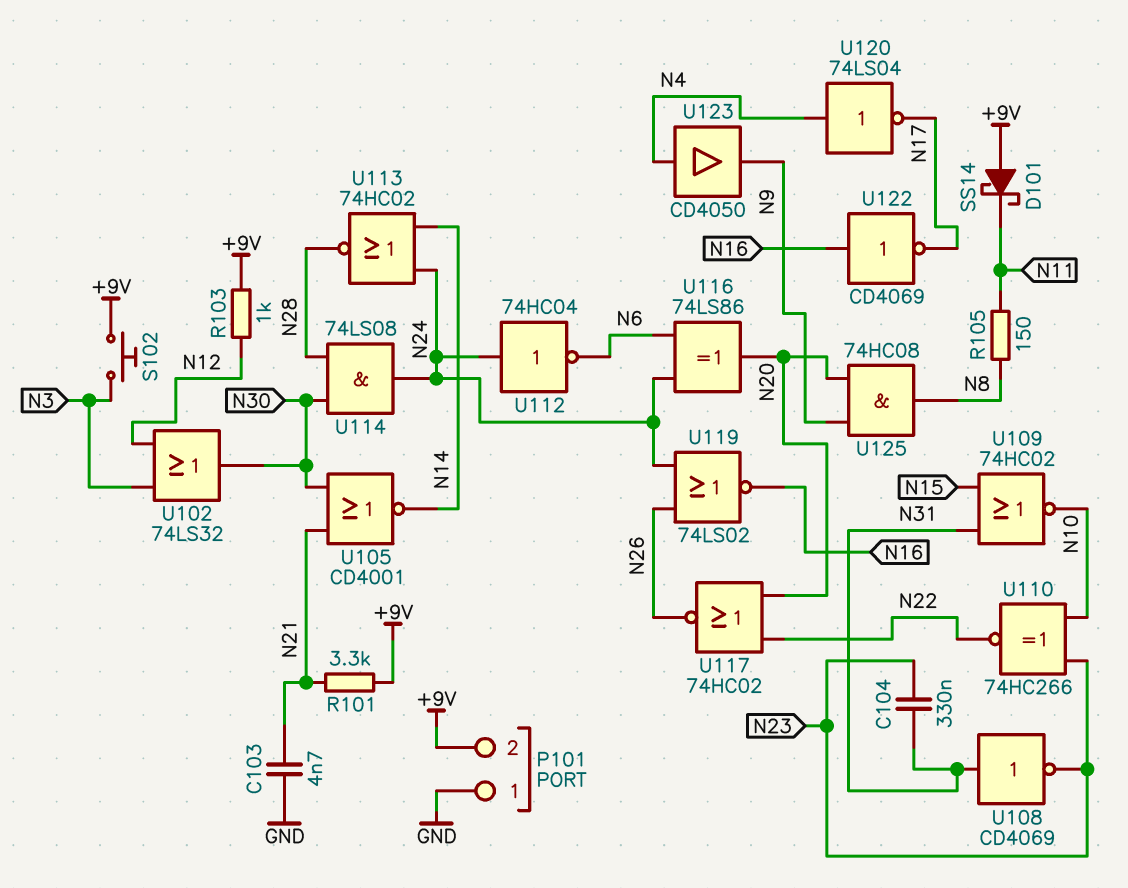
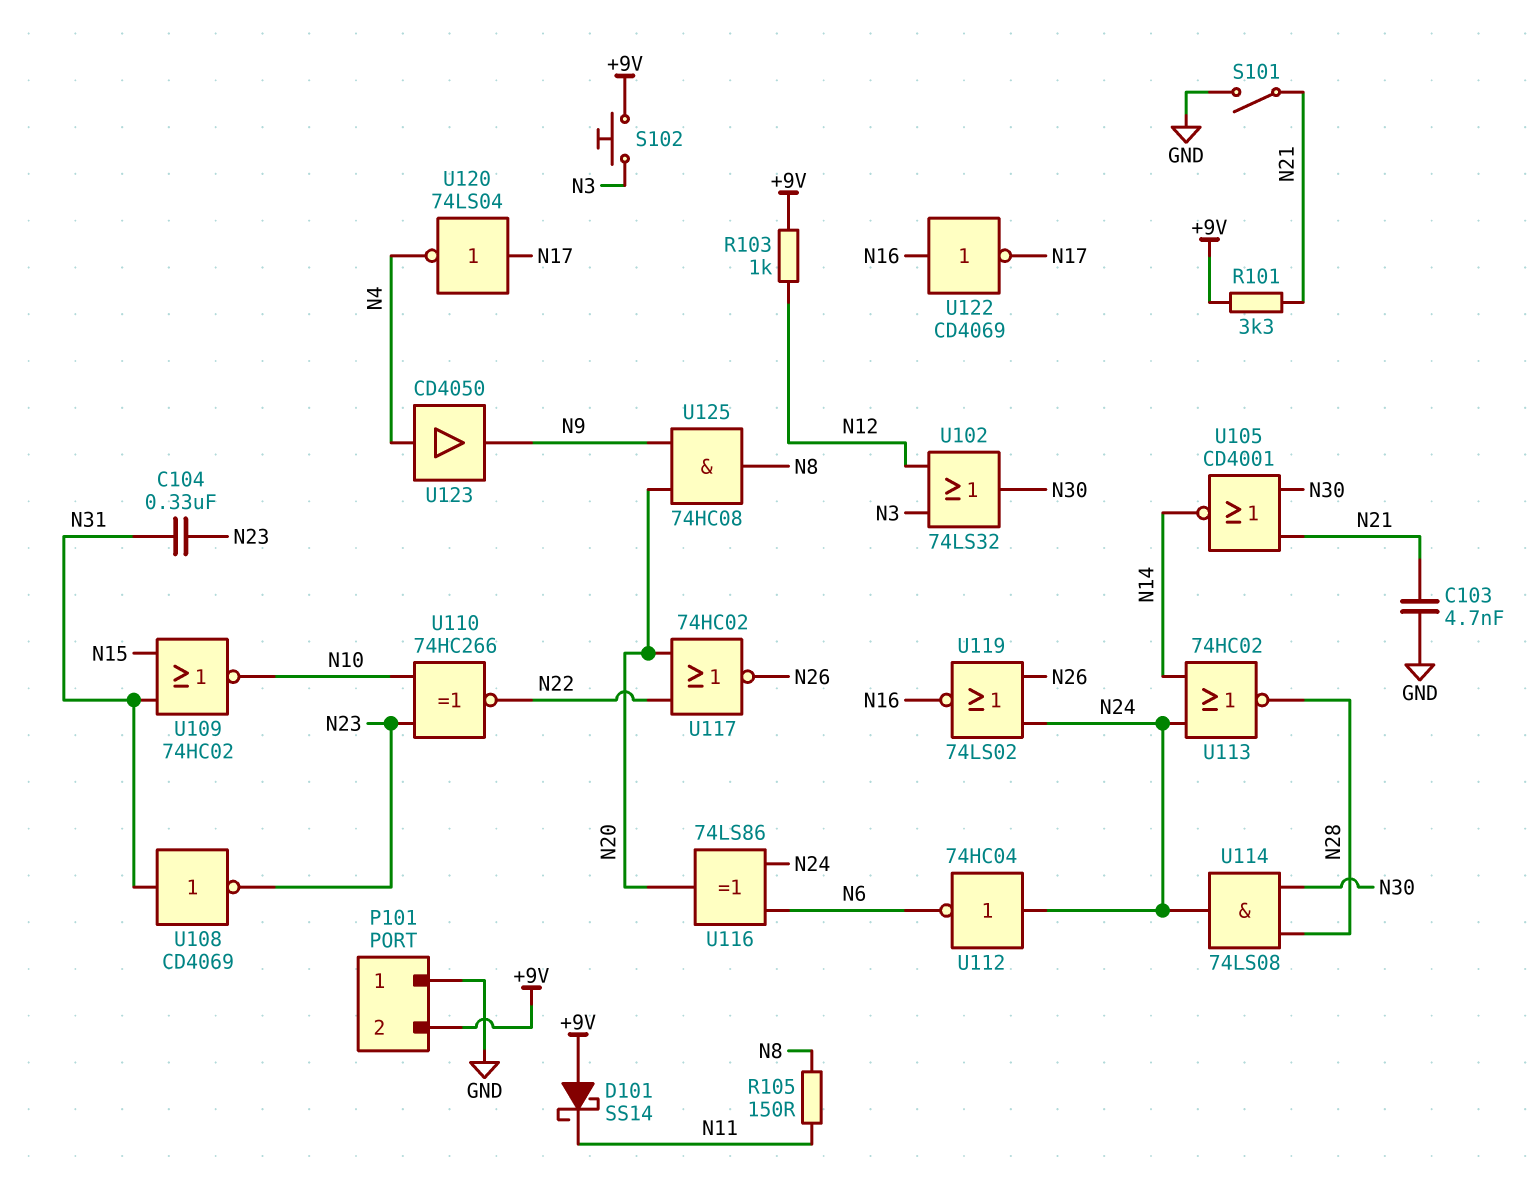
S101: none -> switch (GND, N21)
U120: NOT 74LS04 (in N4, out N17) -> NOT 74LS04 (in N17, out N4)

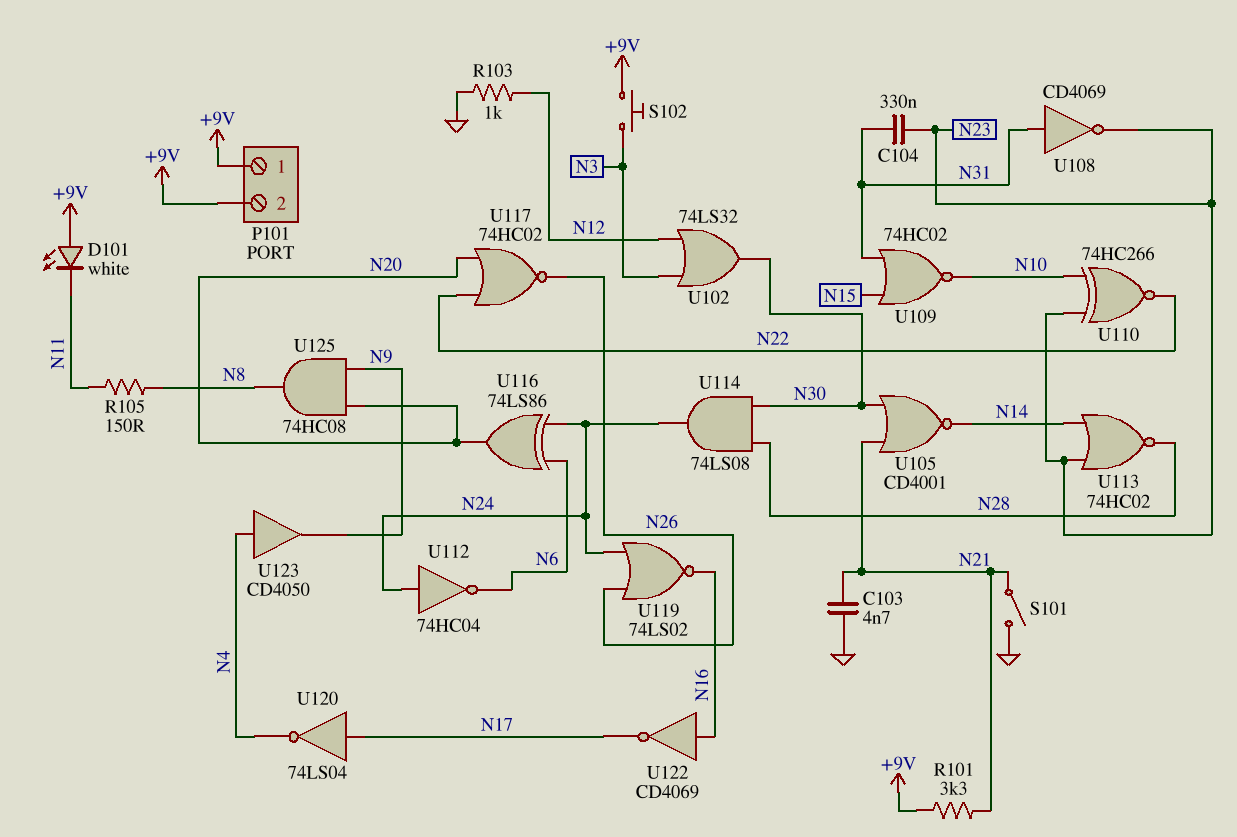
D101: schottky SS14 (A +9V, K N11) -> LED white (A +9V, K N11)
P101 pin 1: GND -> +9V
R103: 1k (+9V, N12) -> 1k (GND, N12)
U113: NOR 74HC02 (in N14, in N24, out N28) -> NOR 74HC02 (in N14, in N23, out N28)

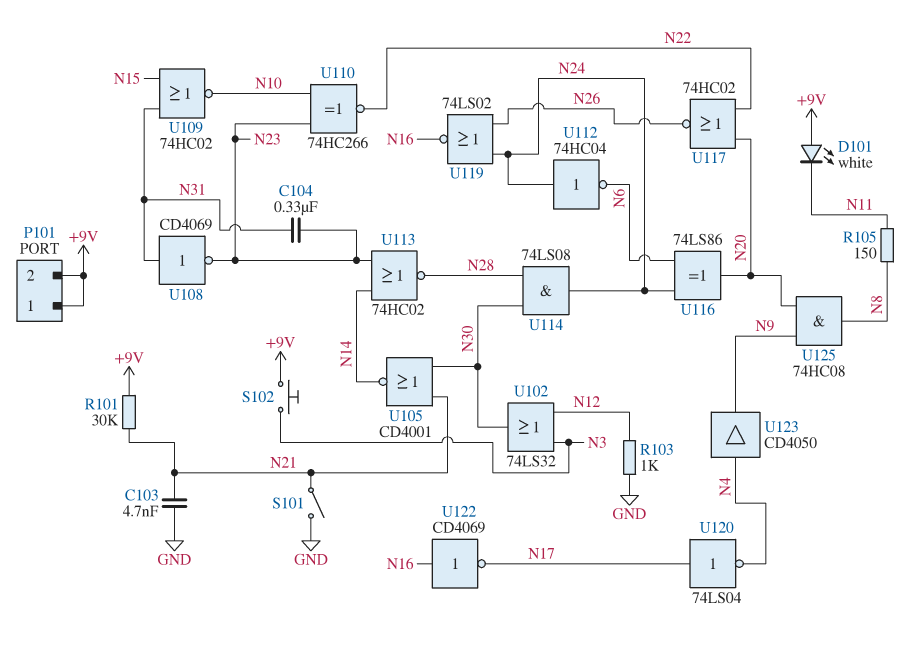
R101: 3.3k (+9V, N21) -> 30k (+9V, N21)

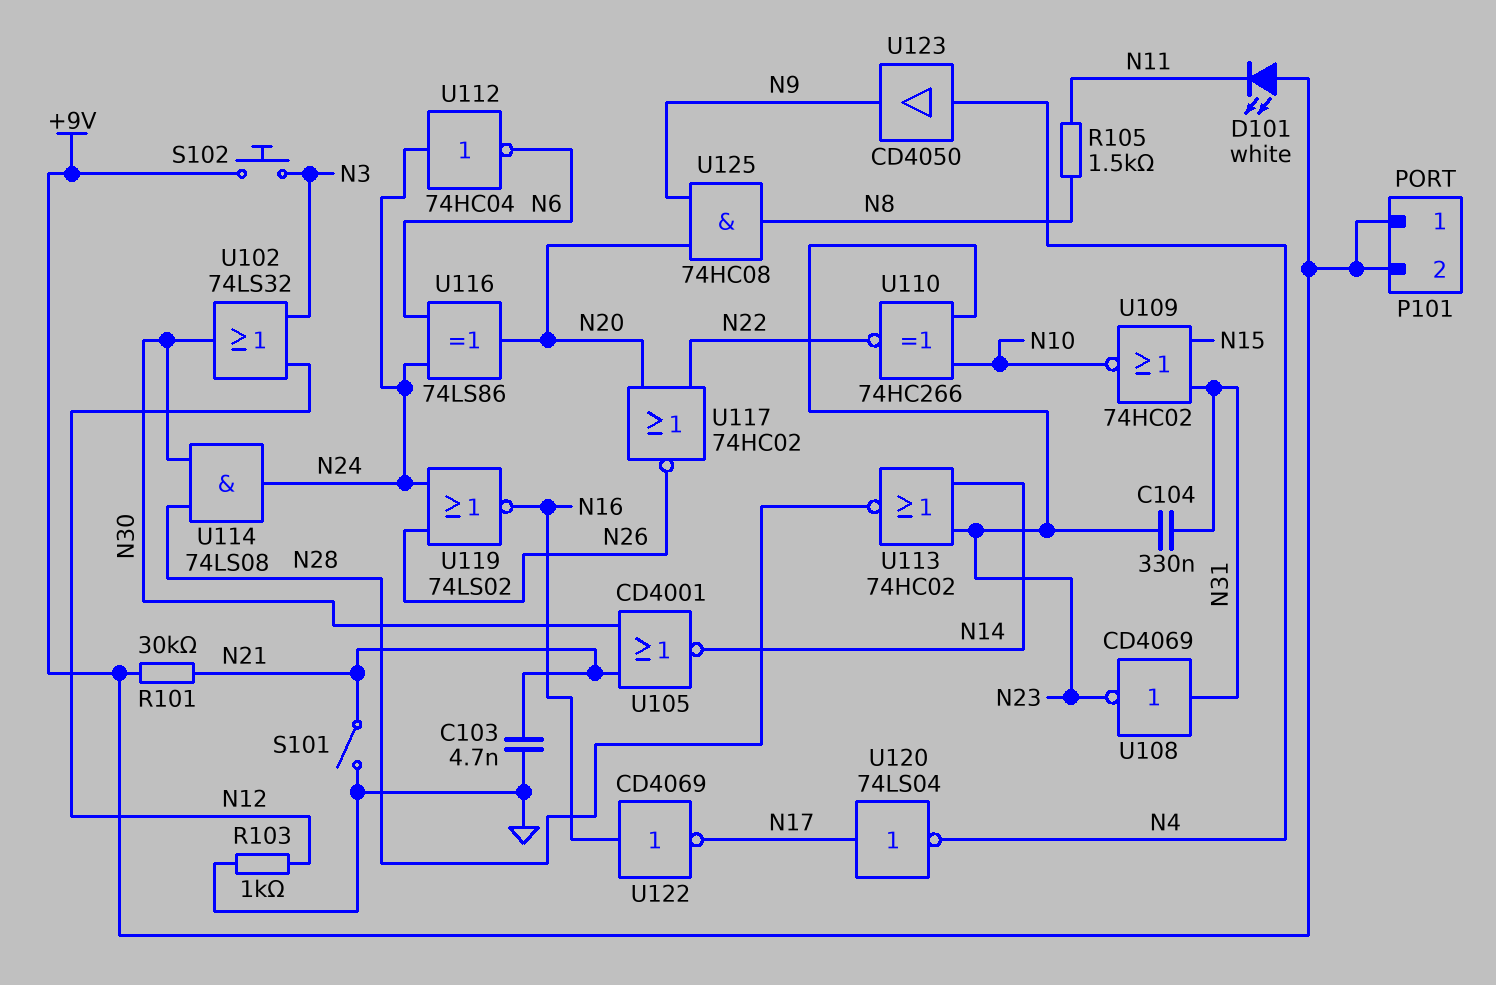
R105: 150 (N8, N11) -> 1.5k (N8, N11)

